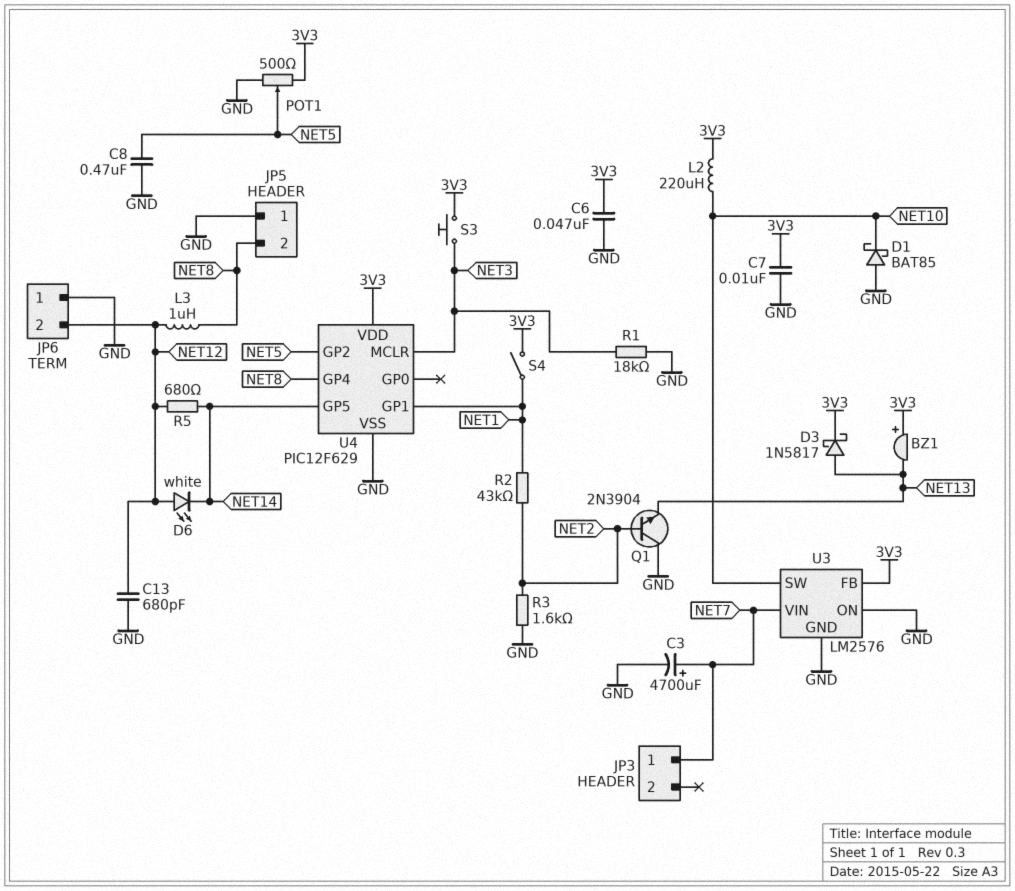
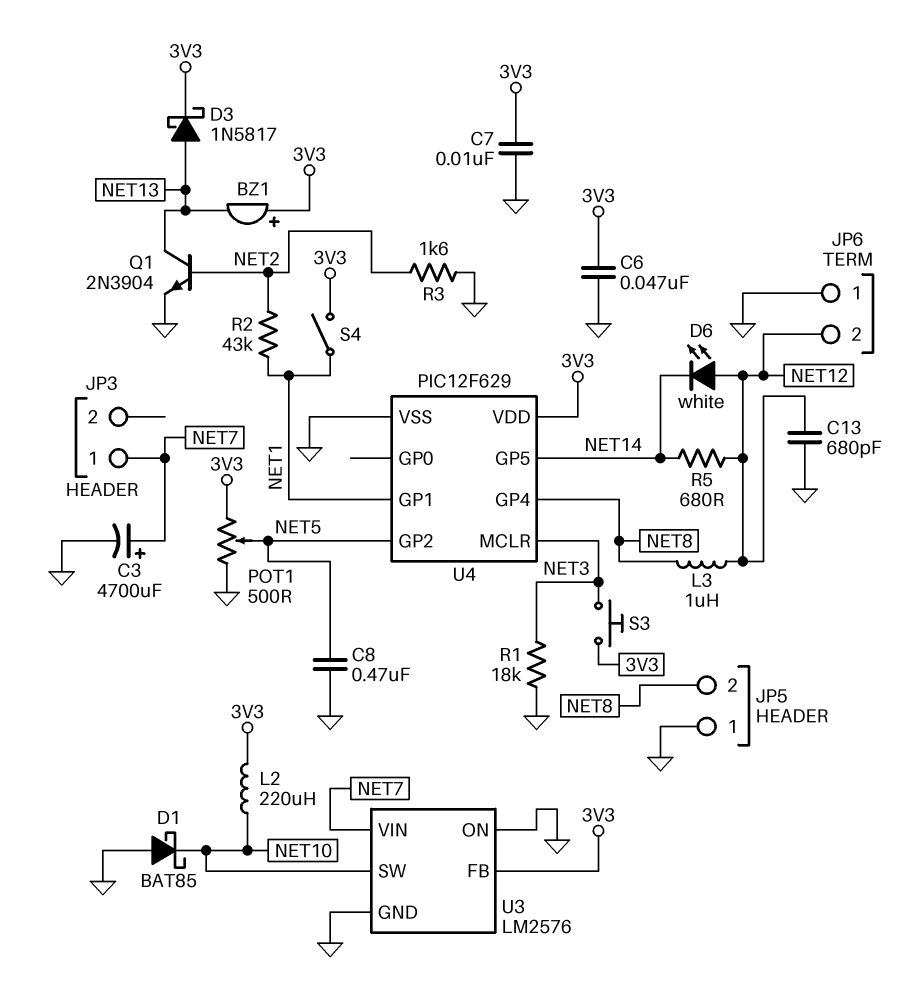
Q1: NPN 2N3904 (B NET2, C GND, E NET13) -> NPN 2N3904 (B NET2, C NET13, E GND)

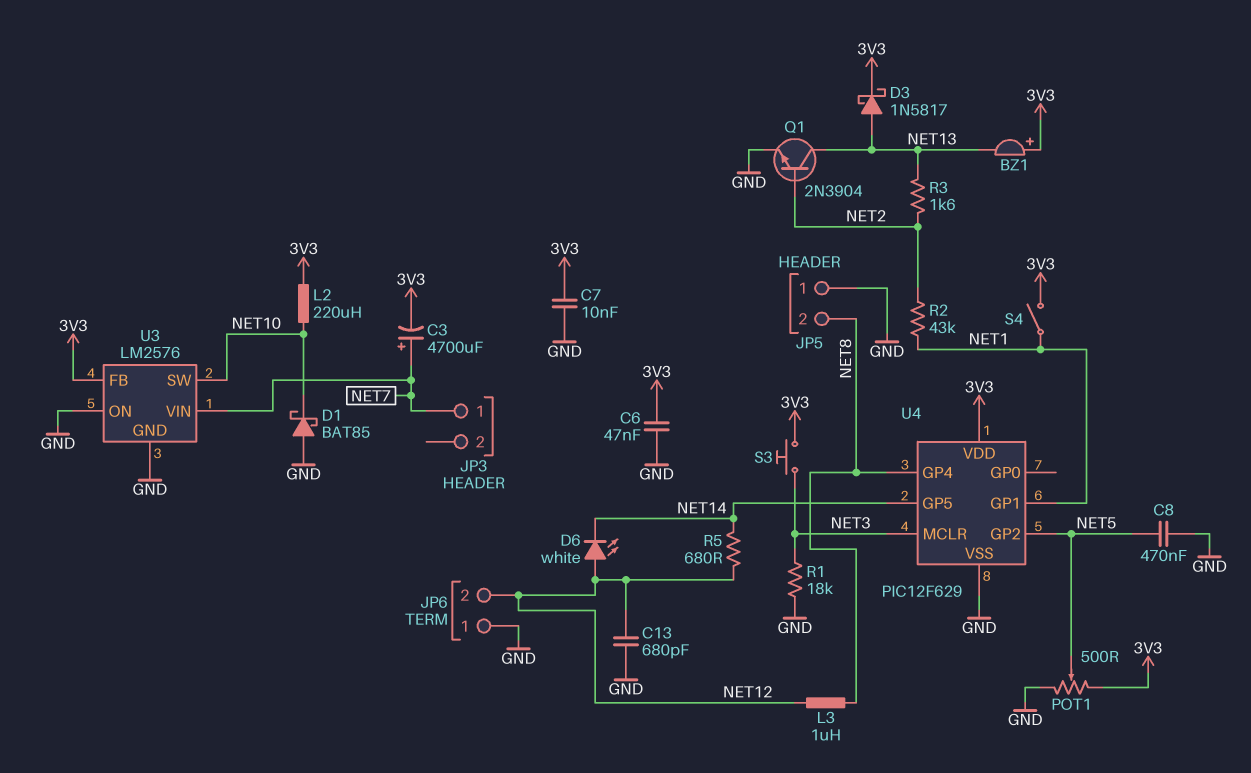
C3: 4700uF (plus NET7, minus GND) -> 4700uF (plus NET7, minus 3V3)
R3: 1.6k (GND, NET2) -> 1.6k (NET2, NET13)

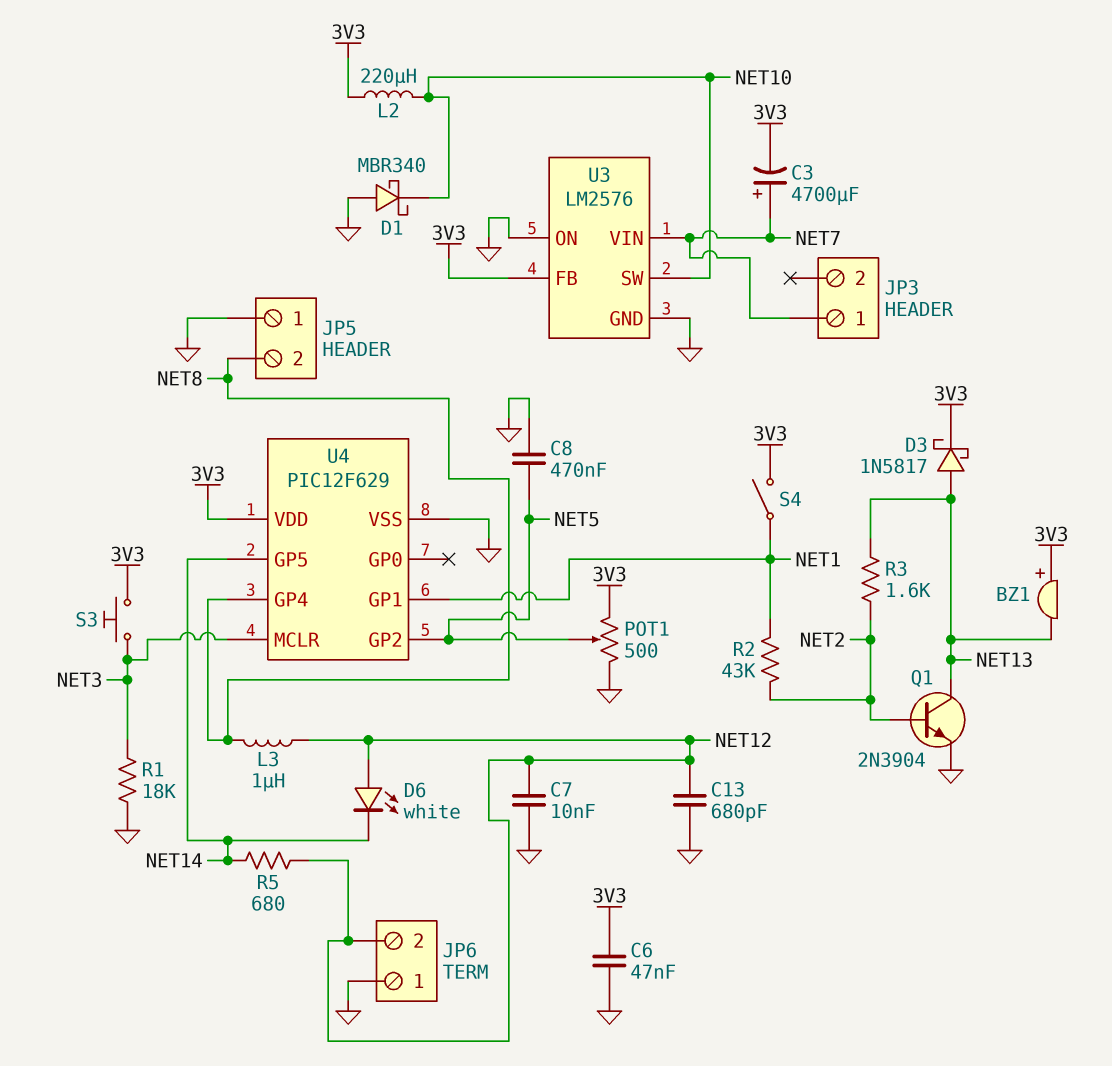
C7: 10nF (3V3, GND) -> 10nF (GND, NET12)
D1: schottky BAT85 (A GND, K NET10) -> schottky MBR340 (A GND, K NET10)

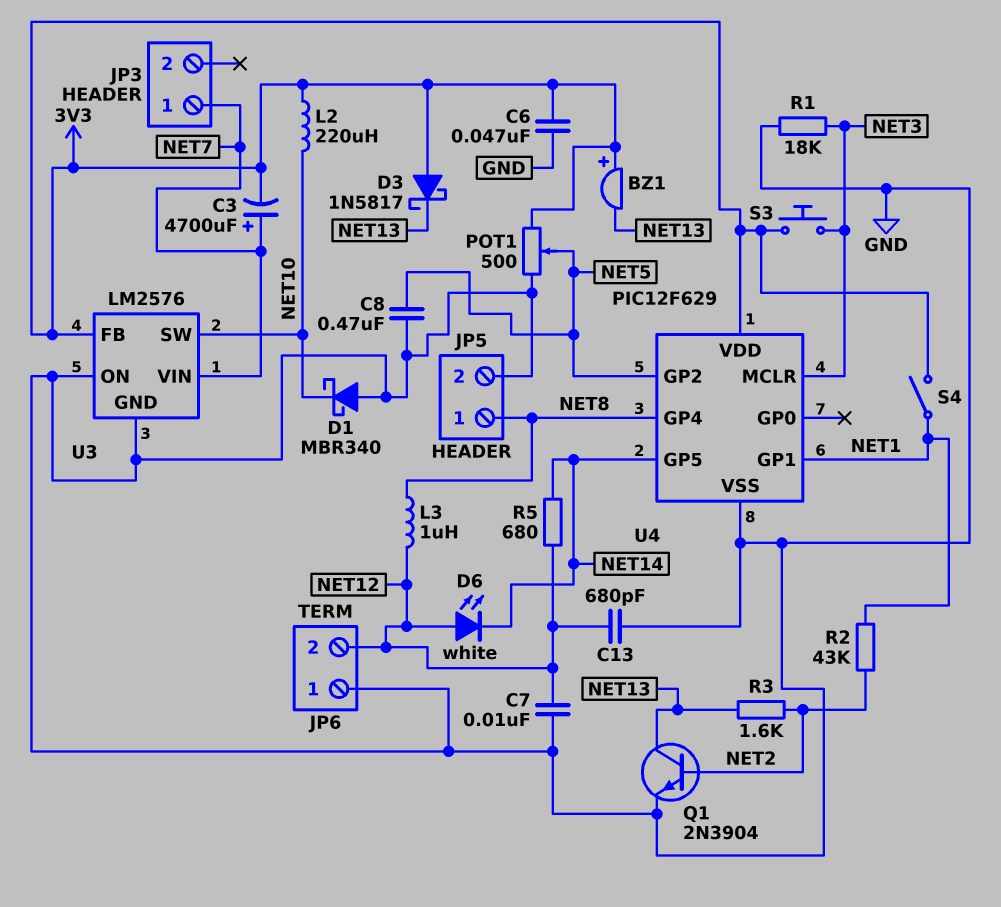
D3: schottky 1N5817 (A NET13, K 3V3) -> schottky 1N5817 (A 3V3, K NET13)
JP5 pin 1: GND -> NET8
JP5 pin 2: NET8 -> GND

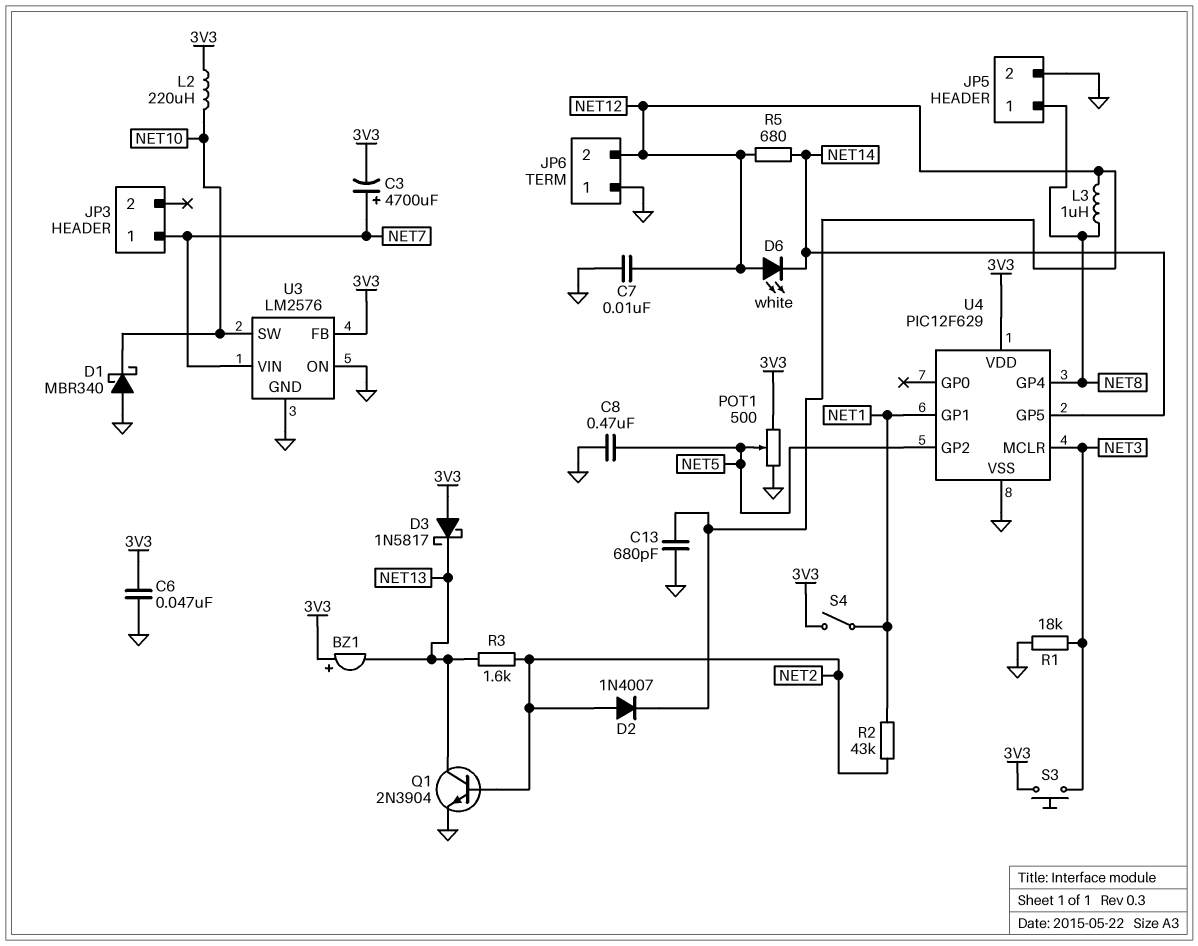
D2: none -> diode 1N4007 (A NET2, K NET12)

